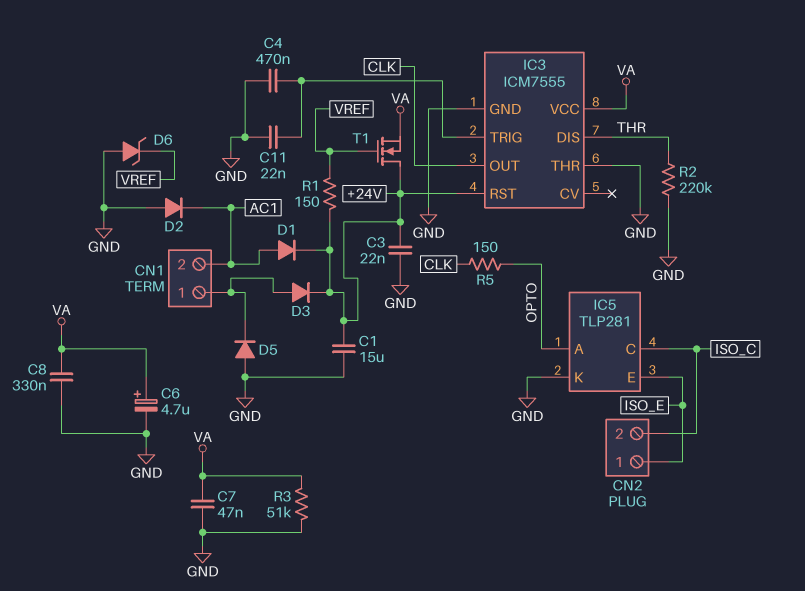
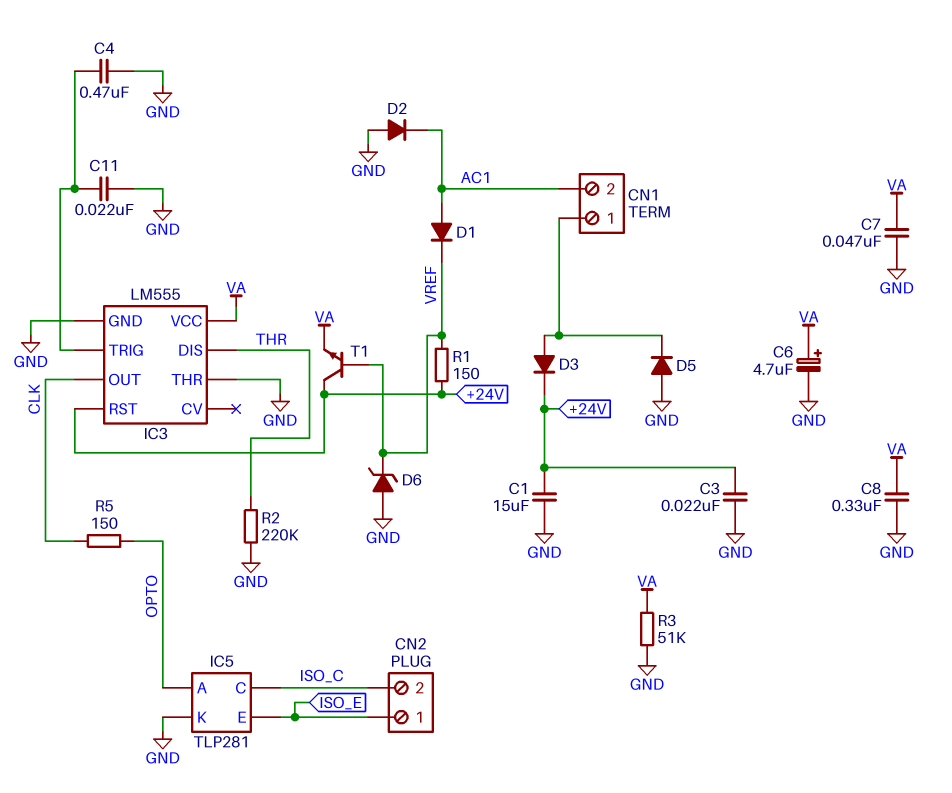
D1: diode (A AC1, K +24V) -> diode (A AC1, K VREF)
IC3: ICM7555 -> LM555
T1: NMOS (G VREF, D +24V, S VA) -> NPN (B VREF, C +24V, E VA)

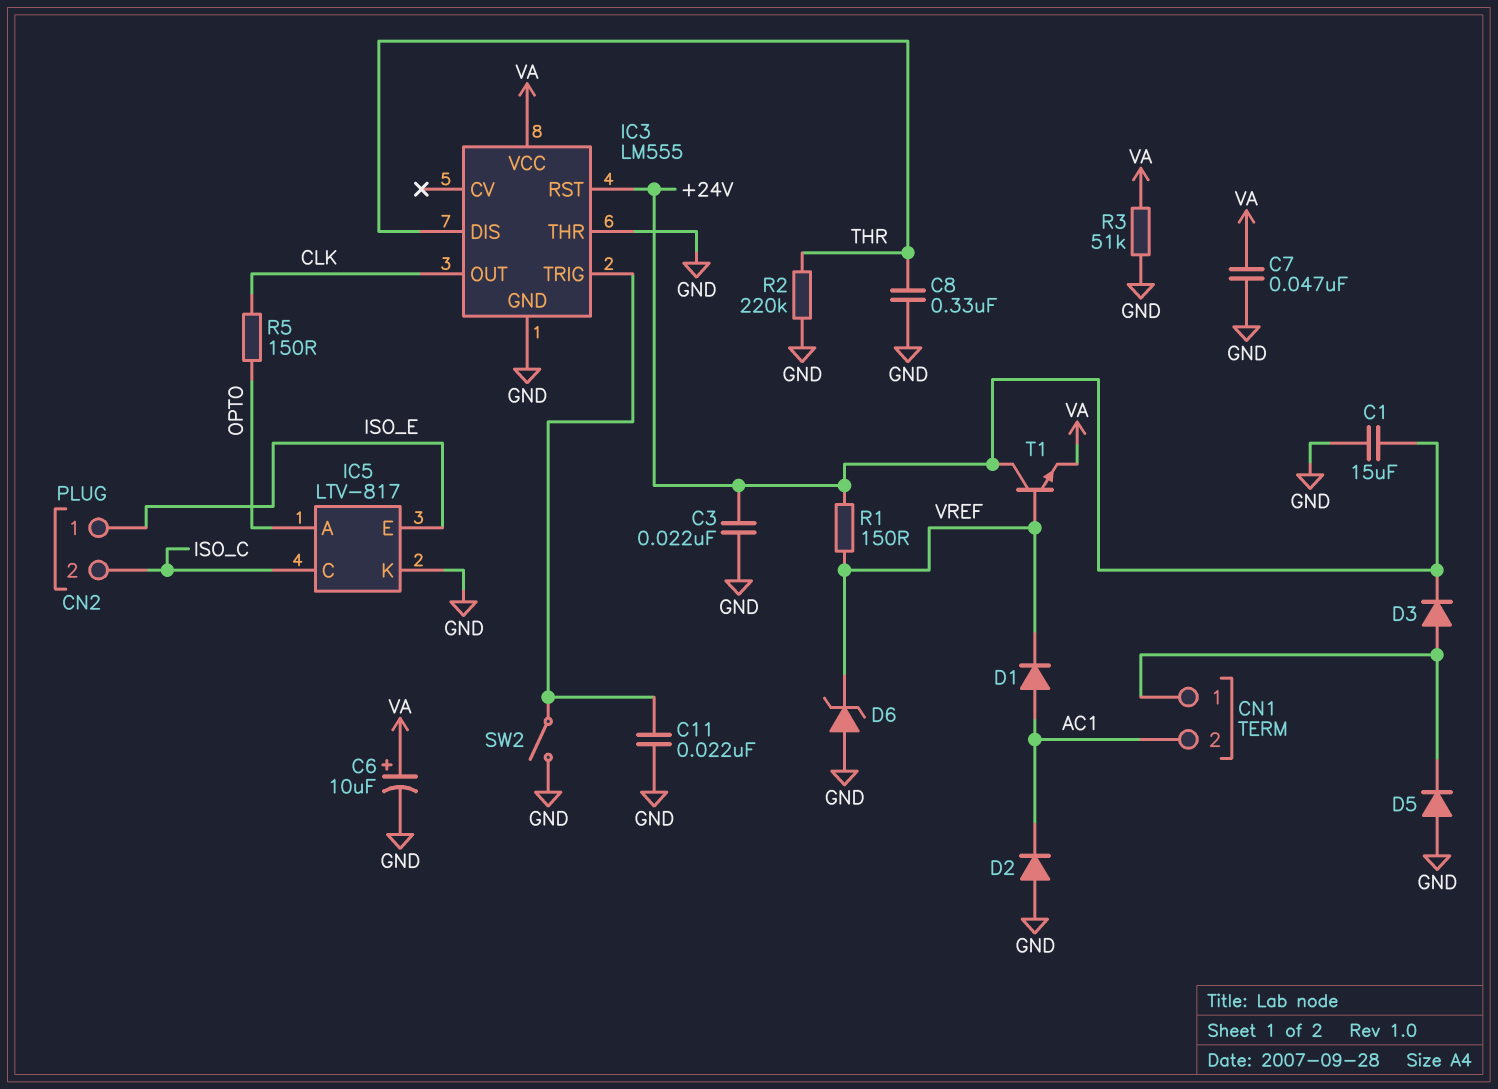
C4: 470nF (GND, IC3/TRIG) -> none
C6: 4.7uF (plus VA, minus GND) -> 10uF (plus VA, minus GND)
C8: 330nF (GND, VA) -> 330nF (GND, THR)
IC5: TLP281 -> LTV-817
SW2: none -> switch (GND, IC3/TRIG)

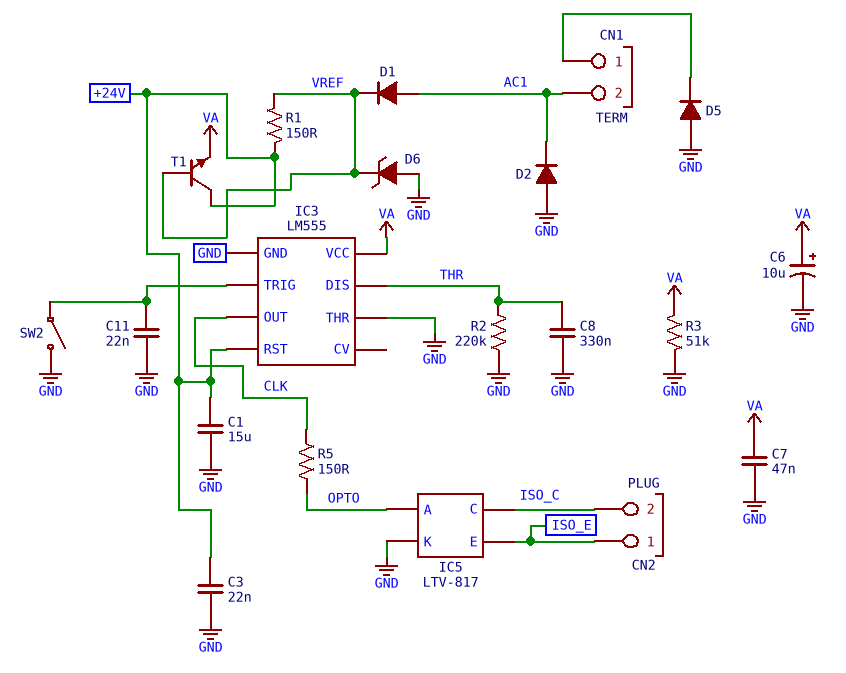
D3: diode (A CN1/1, K +24V) -> none

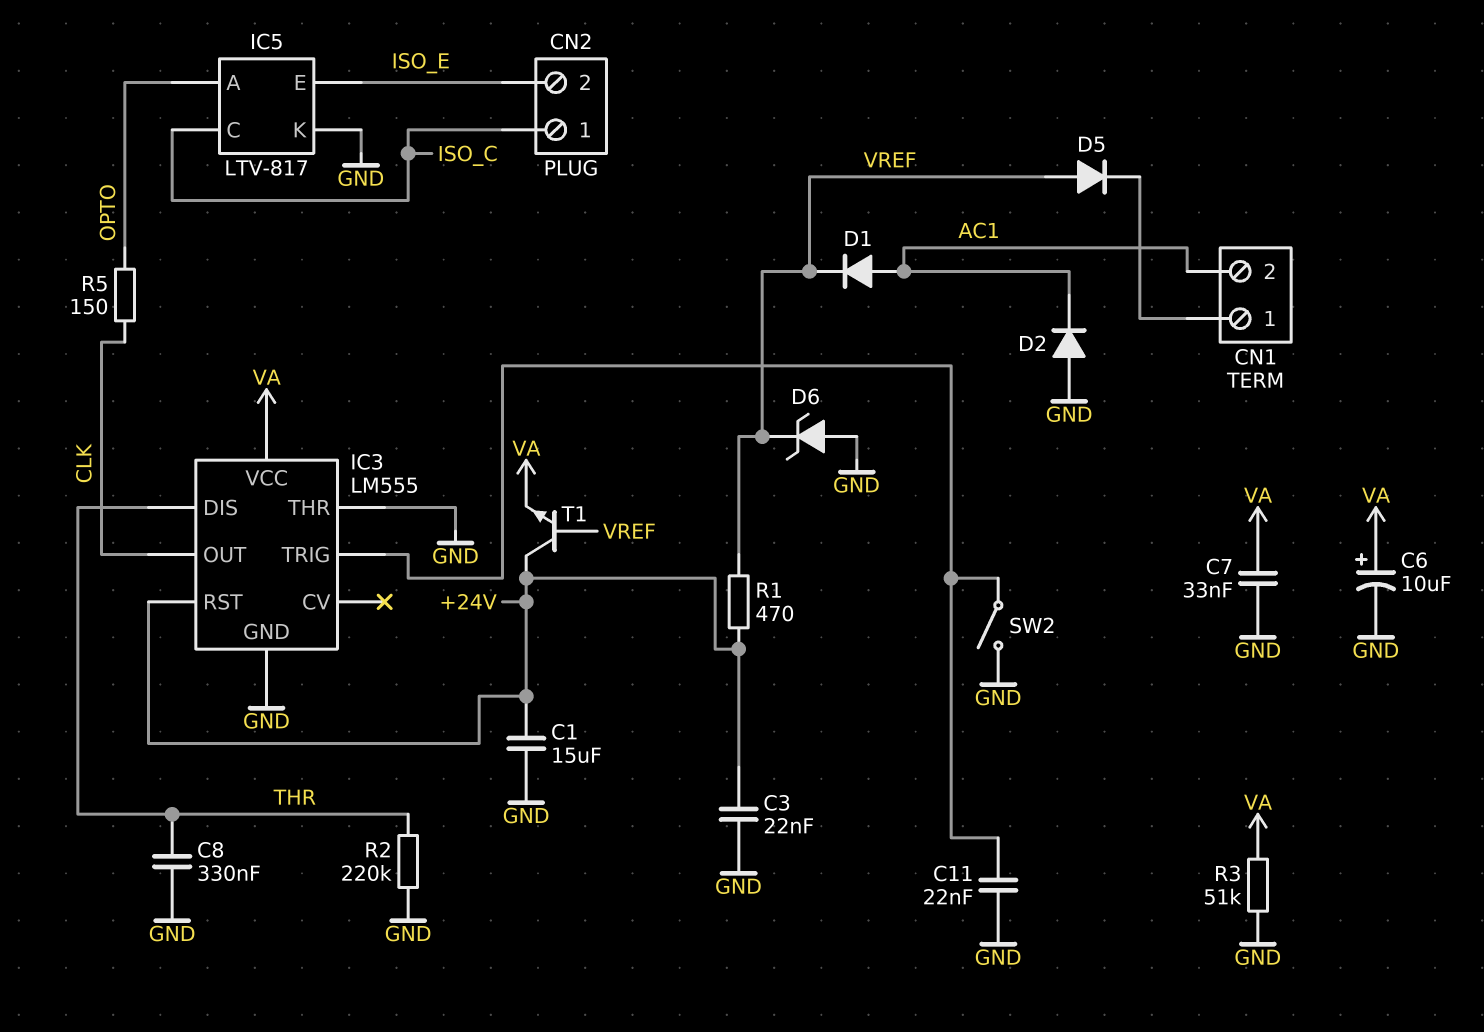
C7: 47nF (GND, VA) -> 33nF (GND, VA)
CN2 pin 1: ISO_E -> ISO_C
CN2 pin 2: ISO_C -> ISO_E
D5: diode (A GND, K CN1/1) -> diode (A VREF, K CN1/1)
R1: 150 (+24V, VREF) -> 470 (+24V, VREF)

